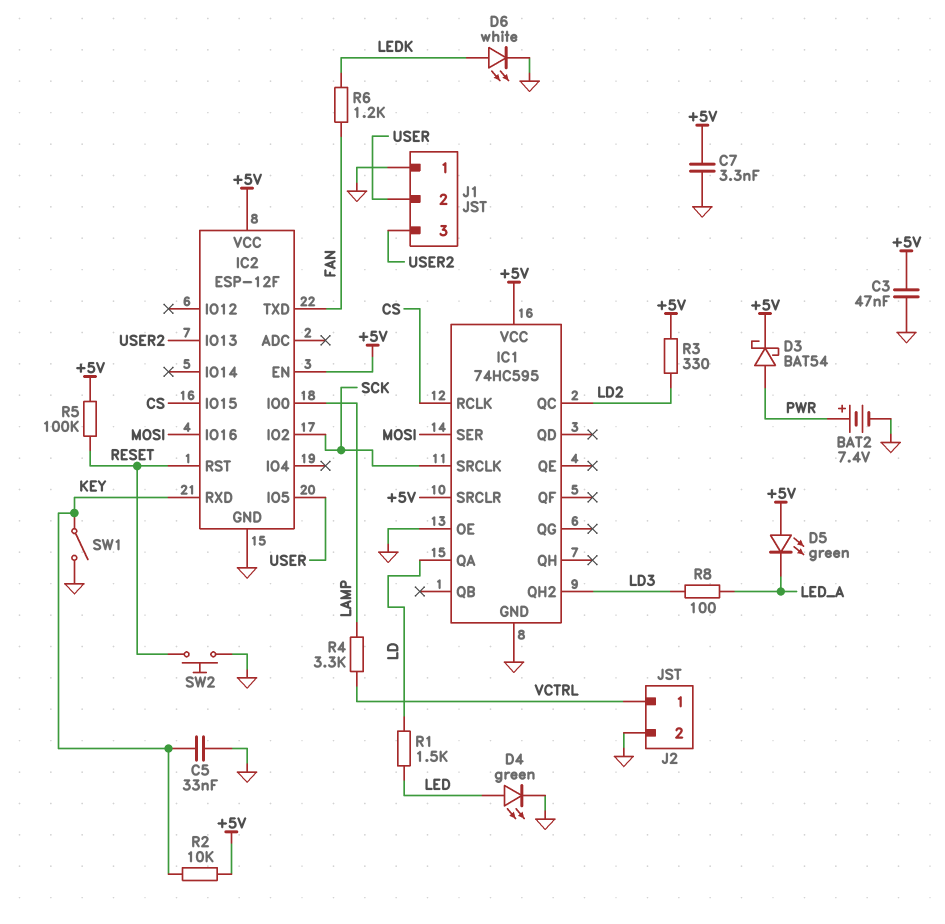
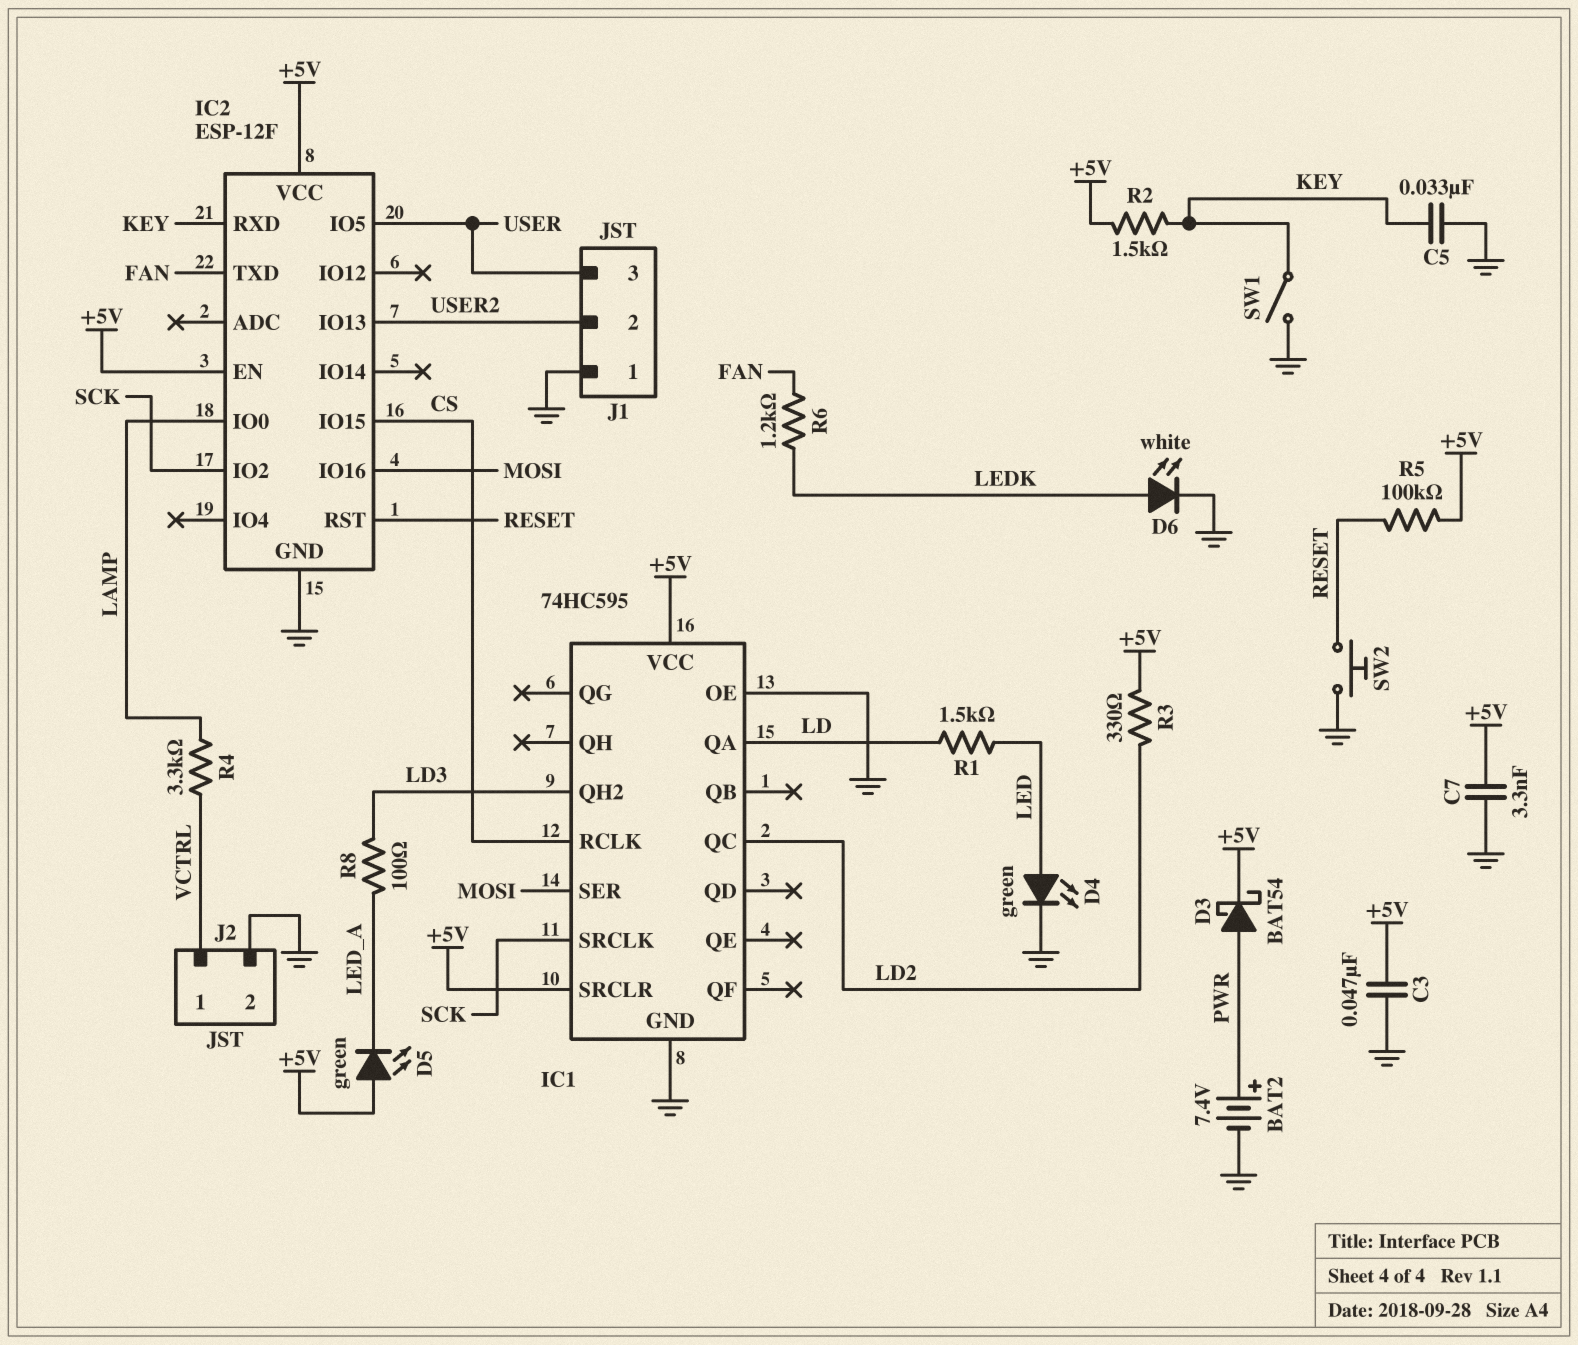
J1 pin 2: USER -> USER2
J1 pin 3: USER2 -> USER
R2: 10k (+5V, KEY) -> 1.5k (+5V, KEY)

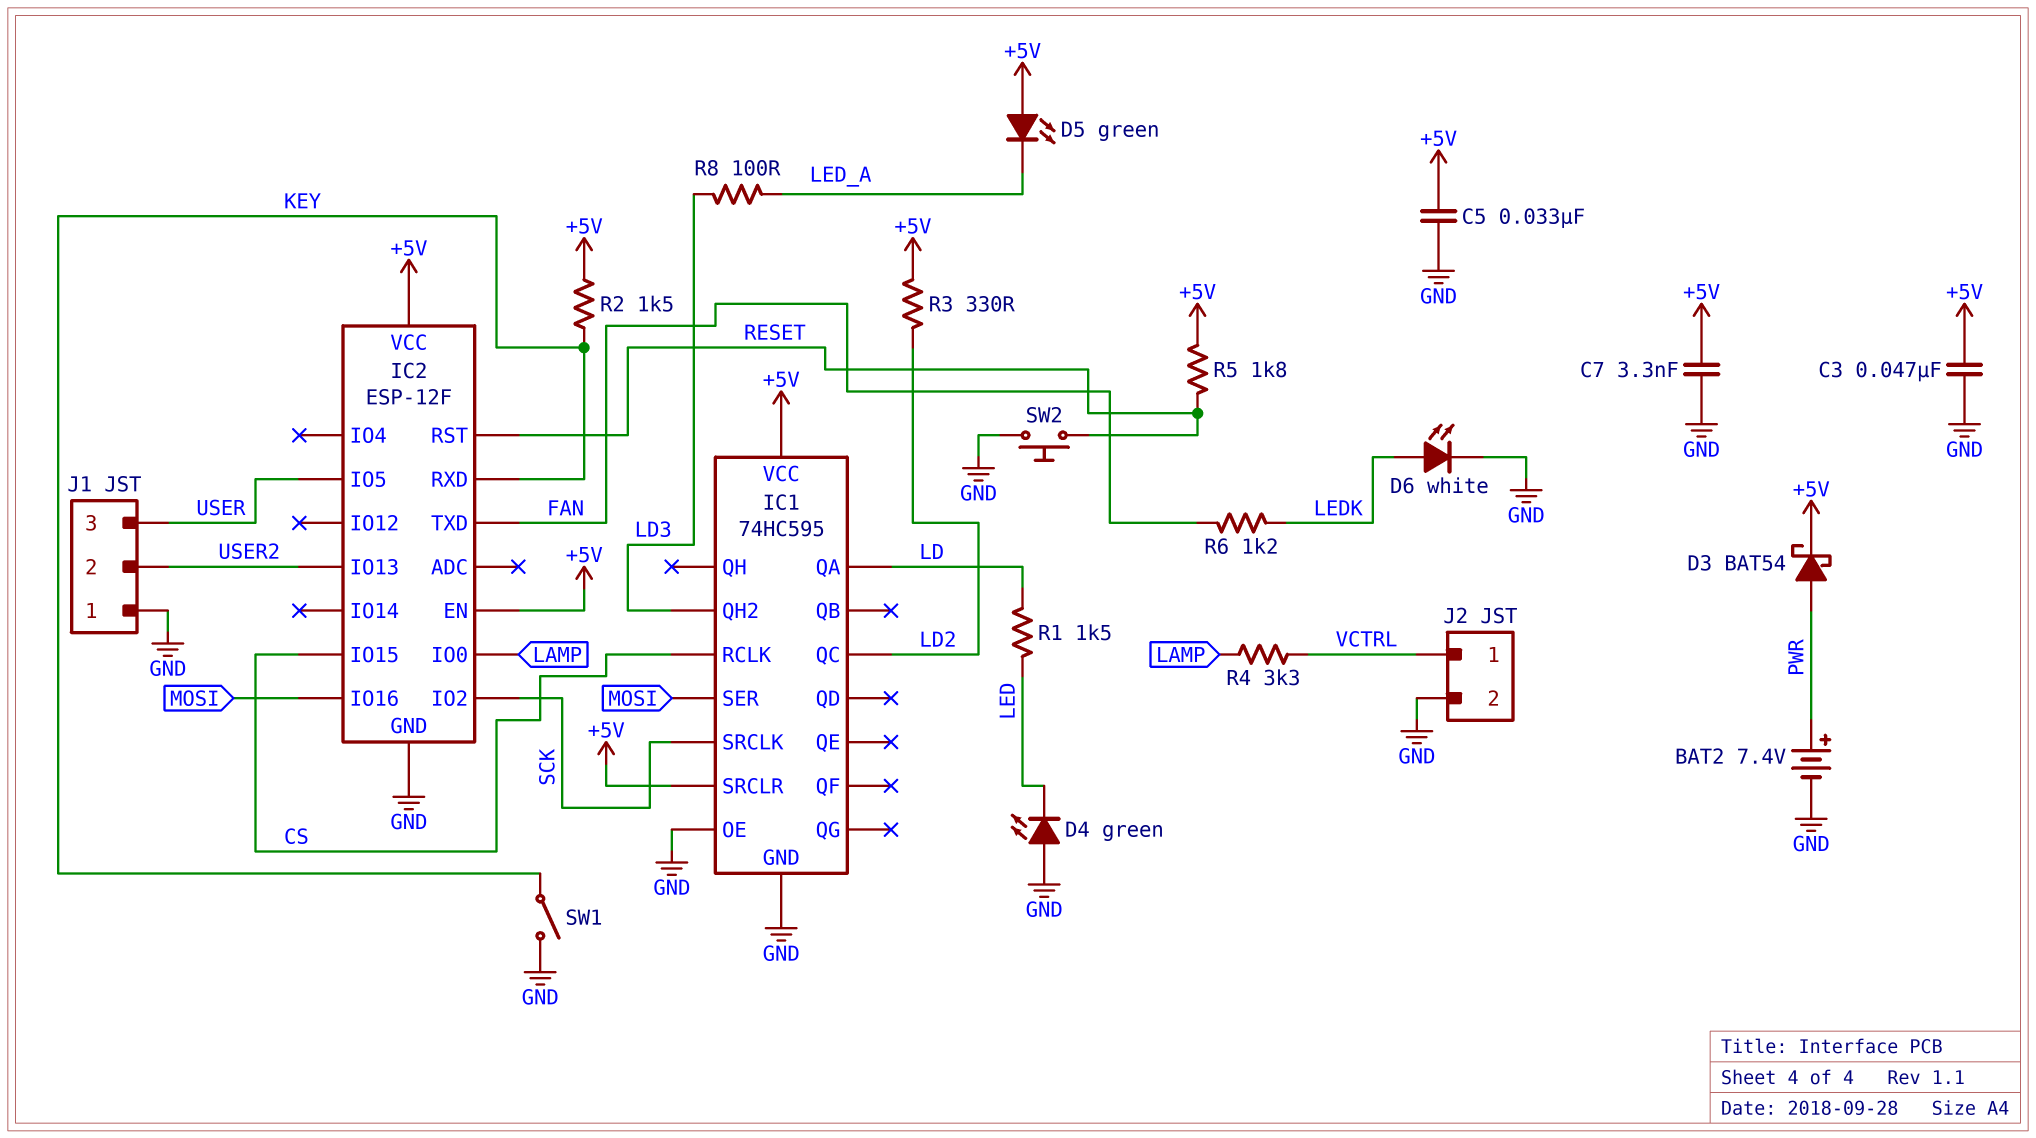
C5: 33nF (GND, KEY) -> 33nF (+5V, GND)
D4: LED green (A LED, K GND) -> LED green (A GND, K LED)
R5: 100k (+5V, RESET) -> 1.8k (+5V, RESET)

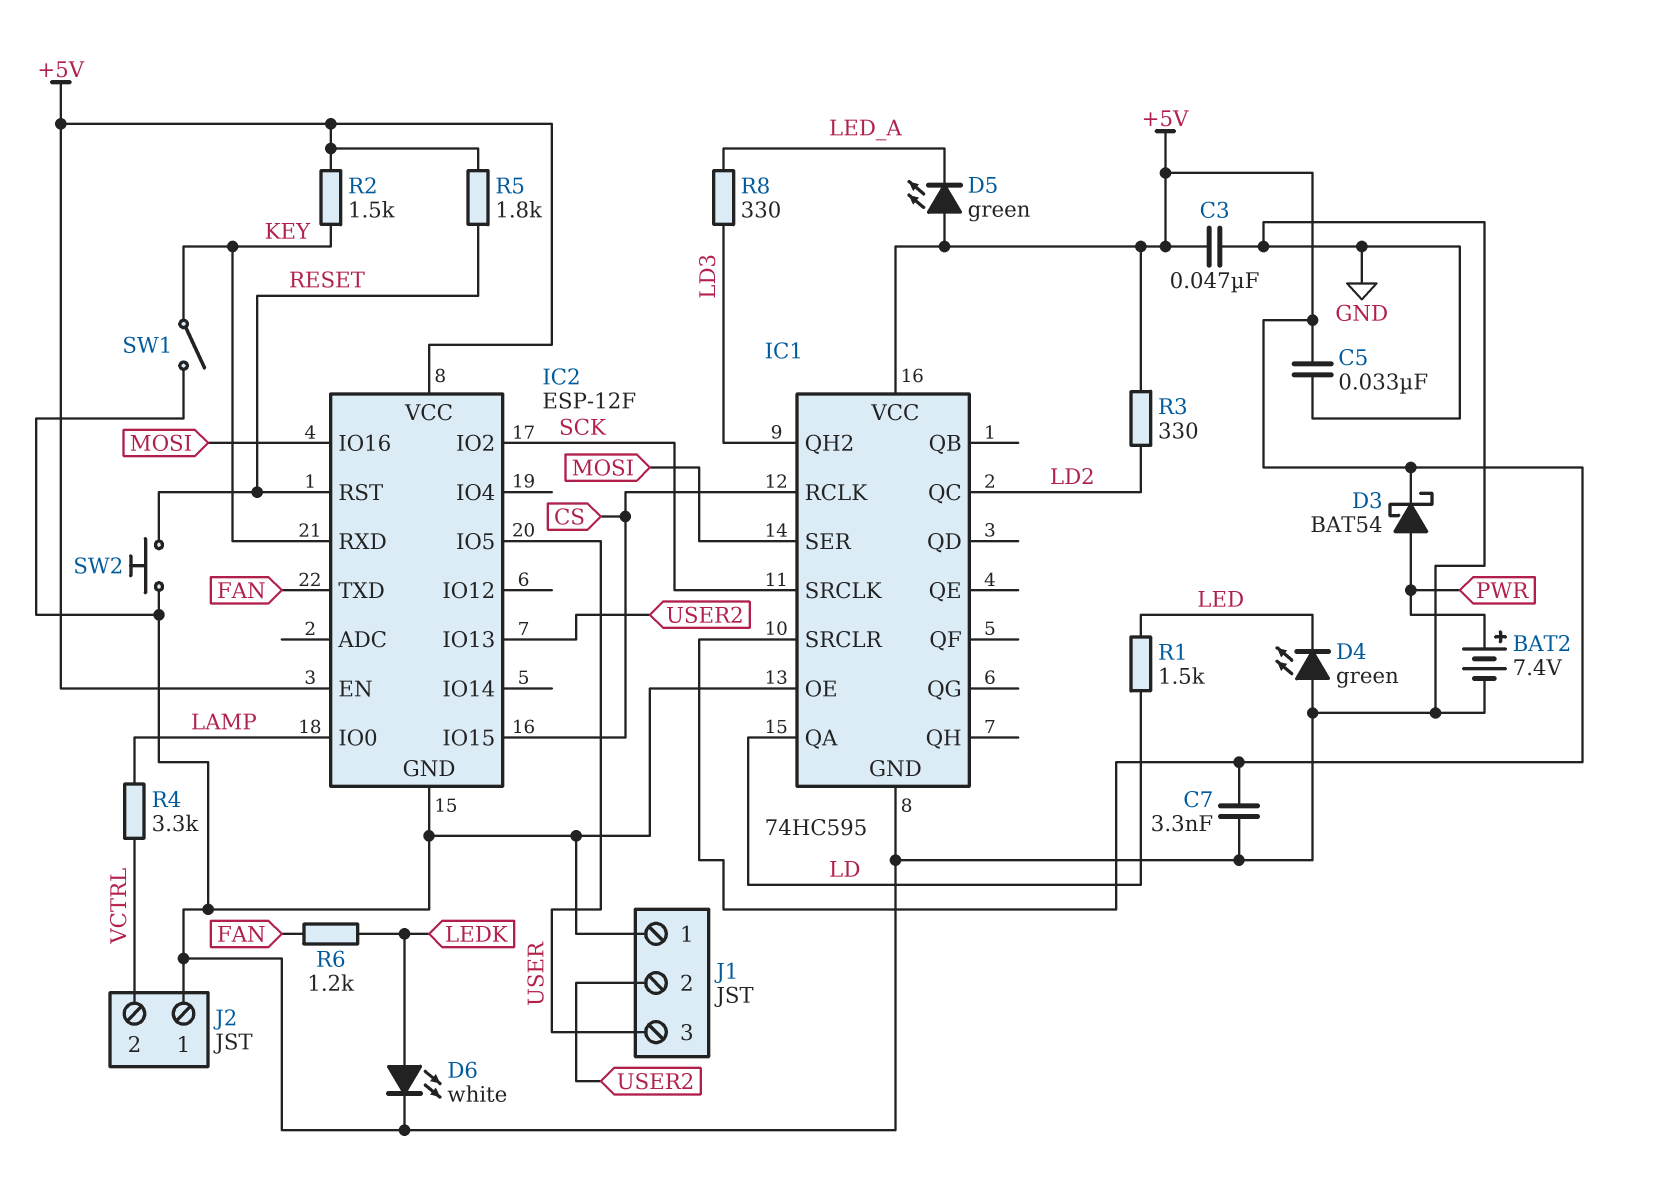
J2 pin 1: VCTRL -> GND
J2 pin 2: GND -> VCTRL
R8: 100 (LD3, LED_A) -> 330 (LD3, LED_A)

